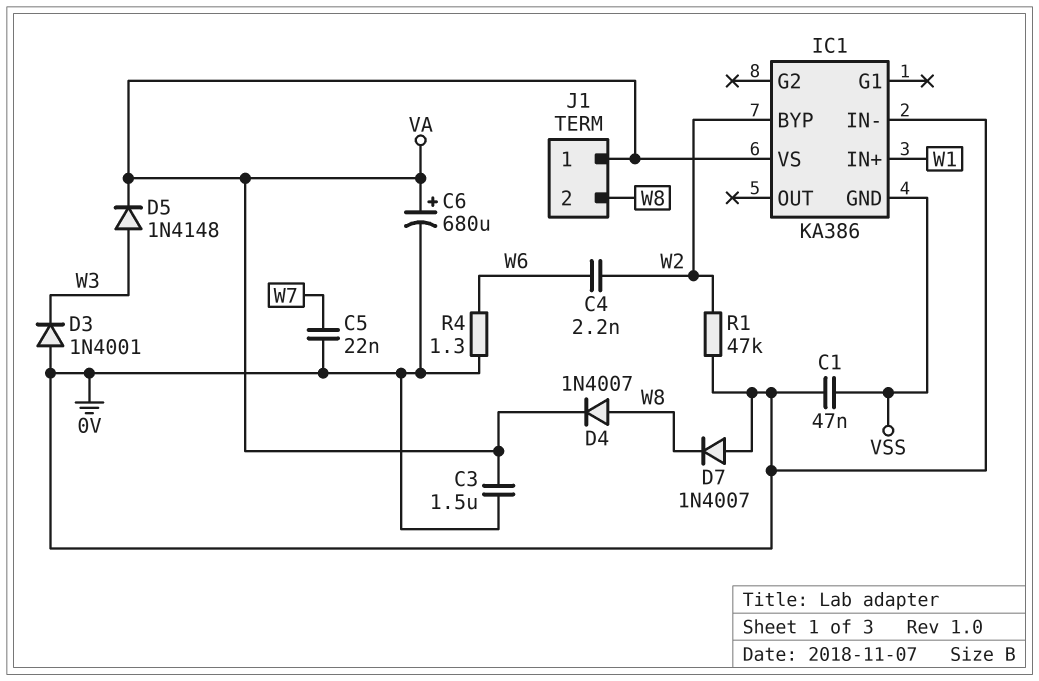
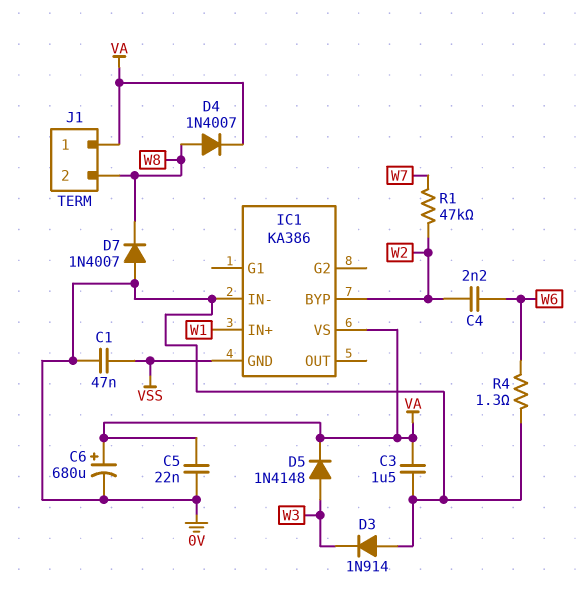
C5: 22nF (0V, W7) -> 22nF (0V, VA)
D3: diode 1N4001 (A 0V, K W3) -> diode 1N914 (A 0V, K W3)
R1: 47k (0V, W2) -> 47k (W2, W7)

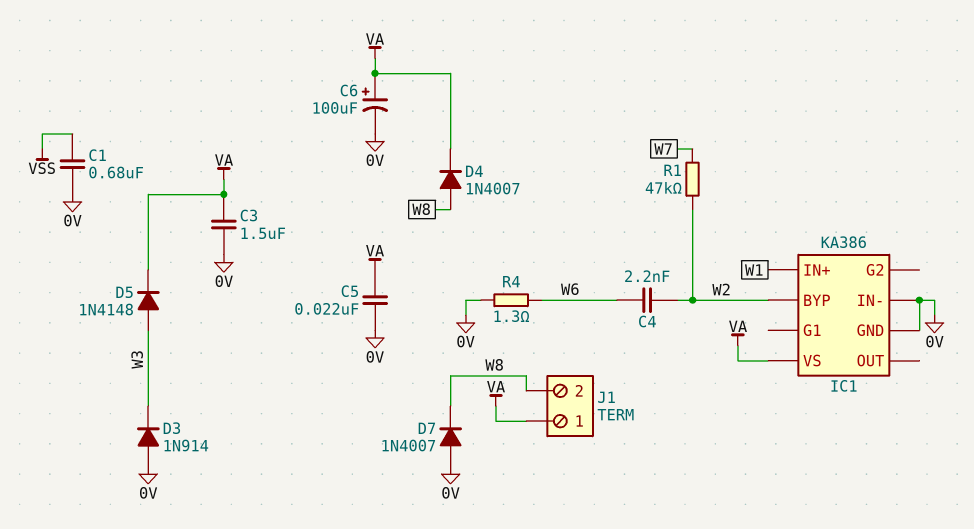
C1: 47nF (0V, VSS) -> 680nF (0V, VSS)
C6: 680uF (plus VA, minus 0V) -> 100uF (plus VA, minus 0V)
IC1 pin GND: VSS -> 0V

